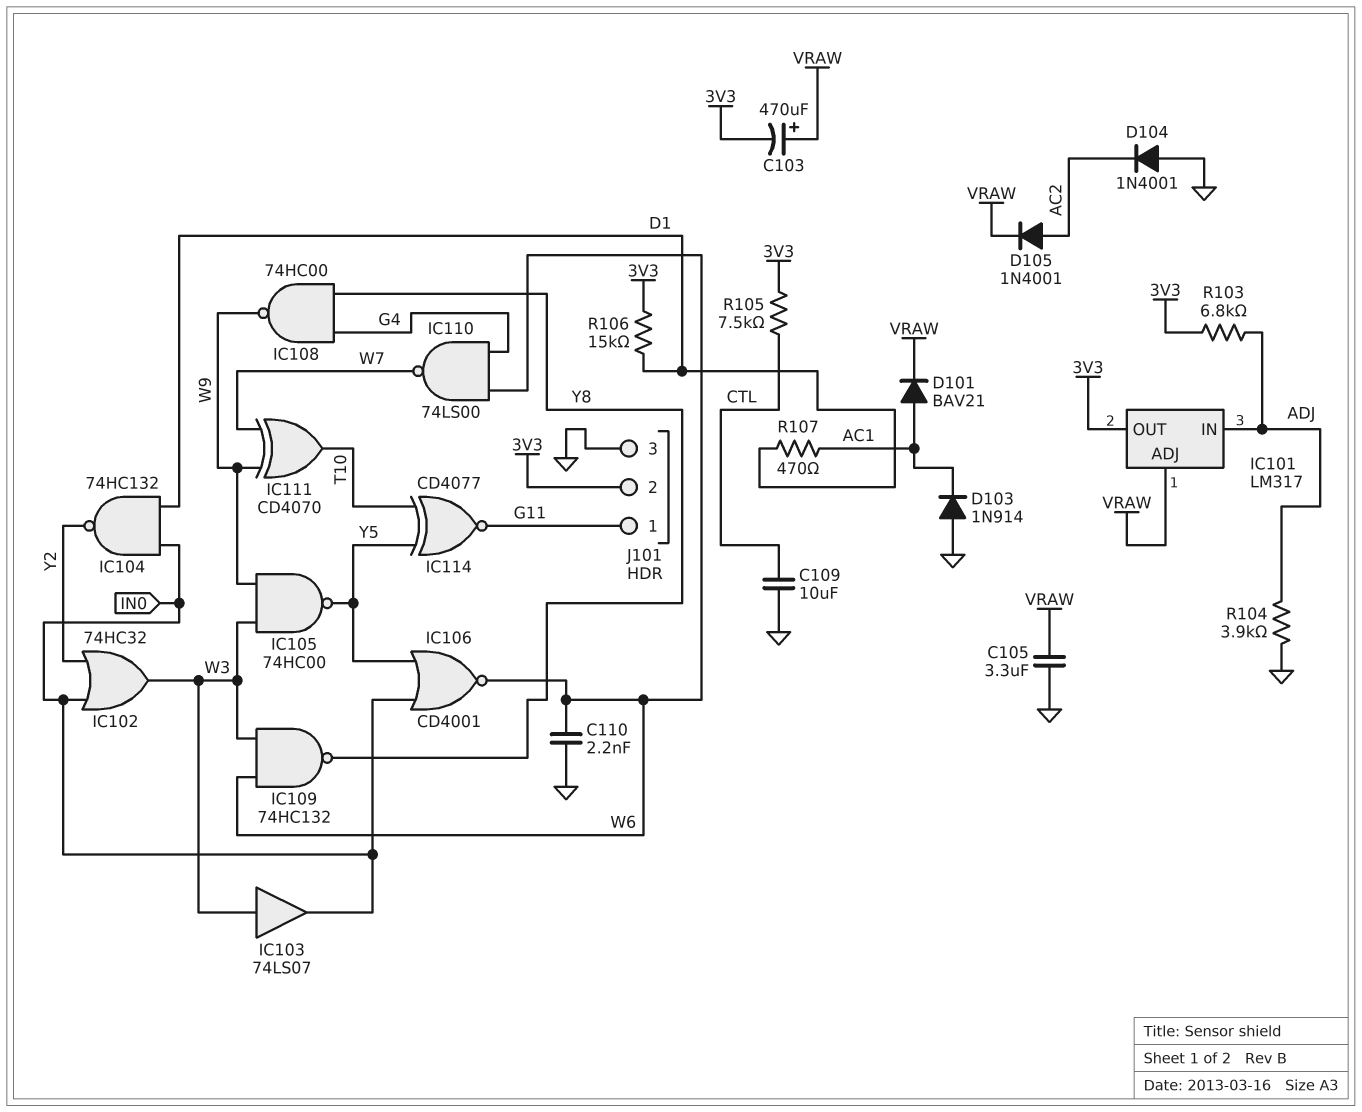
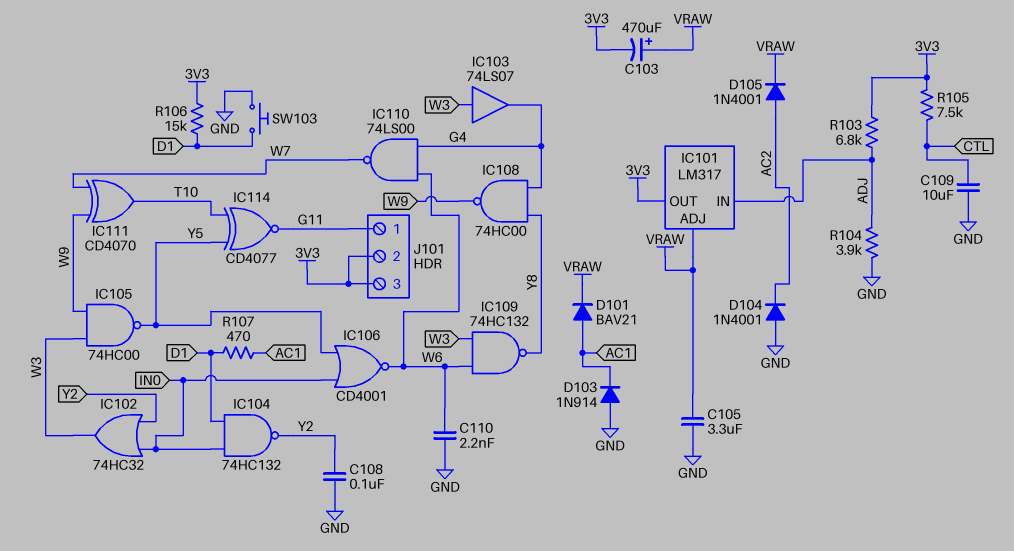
C108: none -> 100nF (GND, Y2)
IC103: buffer 74LS07 (in W3, out IN0) -> buffer 74LS07 (in W3, out G4)
J101 pin 3: GND -> 3V3
SW103: none -> button (D1, GND)

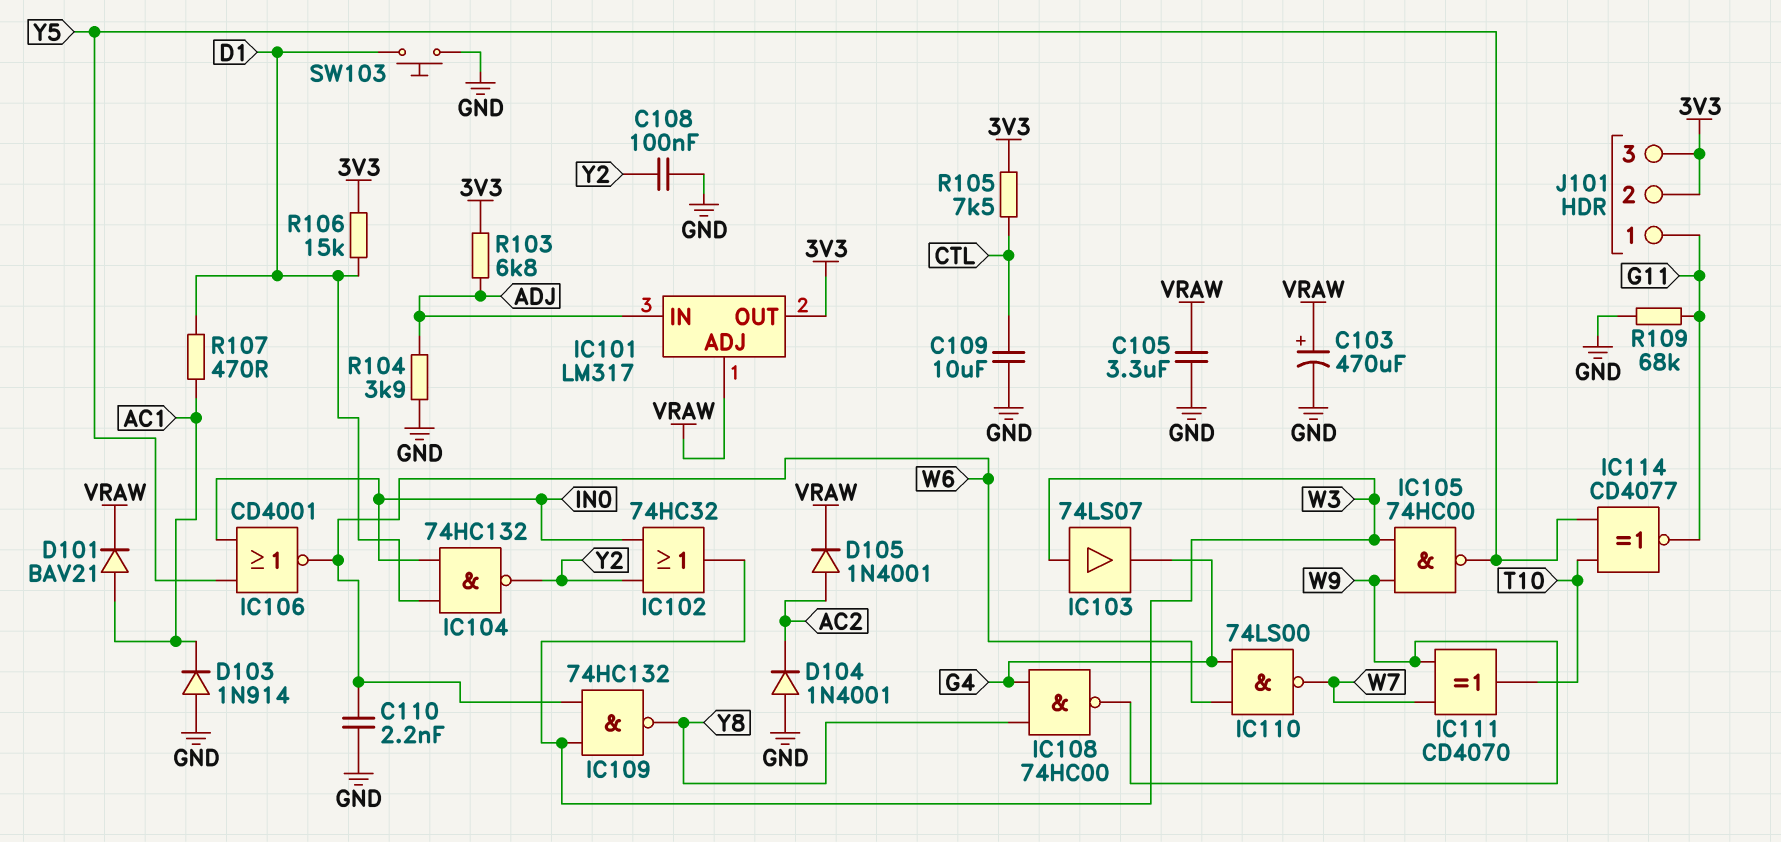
C103: 470uF (plus VRAW, minus 3V3) -> 470uF (plus VRAW, minus GND)
R109: none -> 68k (G11, GND)

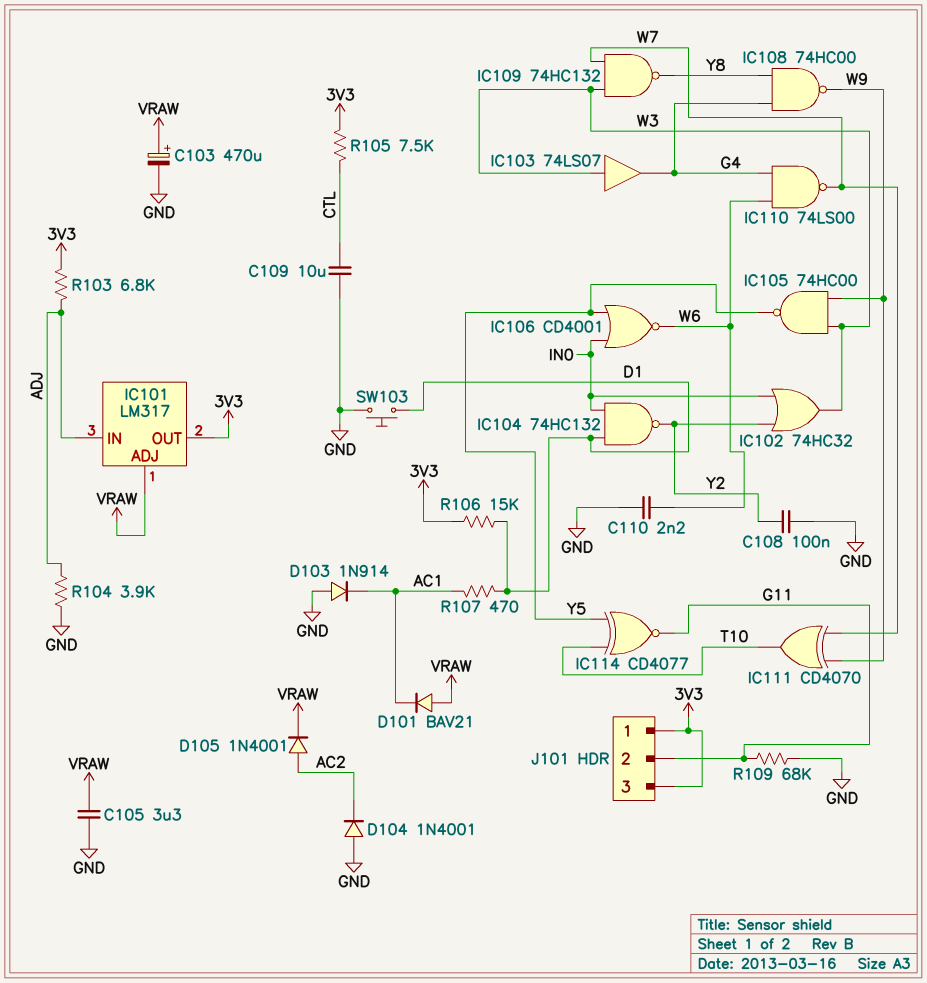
D101: diode BAV21 (A AC1, K VRAW) -> diode BAV21 (A VRAW, K AC1)
IC109: NAND 74HC132 (in W3, in W6, out Y8) -> NAND 74HC132 (in W3, in W7, out Y8)
J101 pin 1: G11 -> 3V3
J101 pin 2: 3V3 -> G11

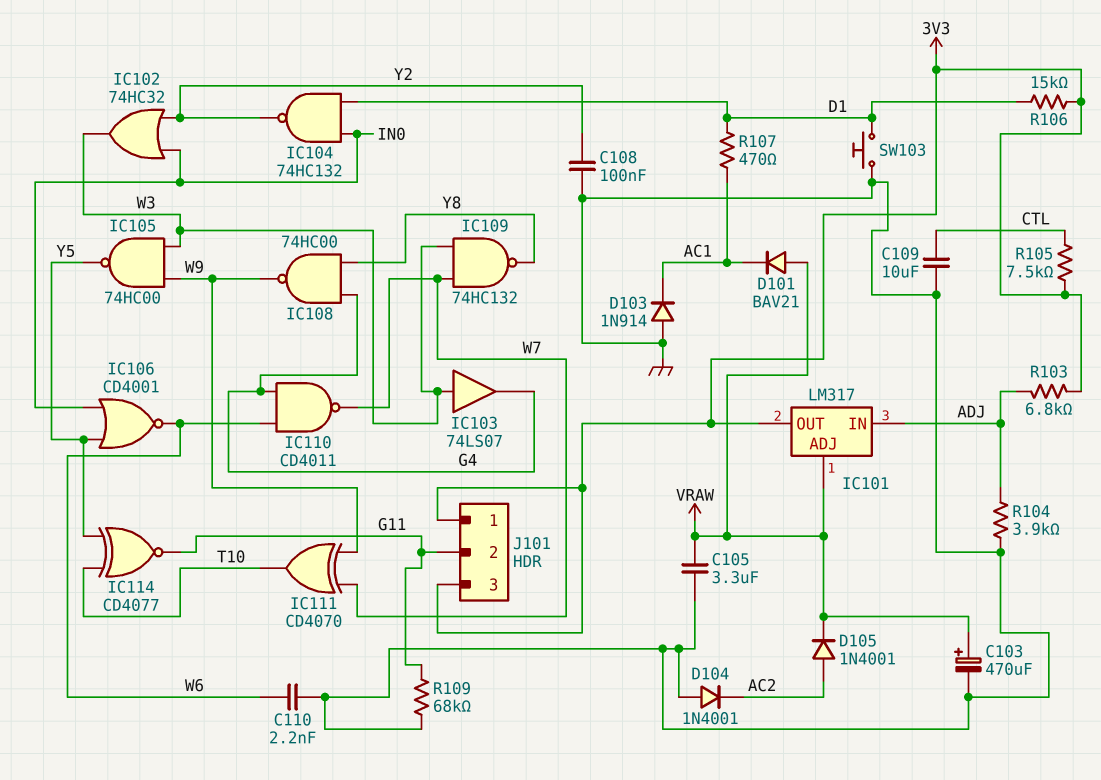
IC110: NAND 74LS00 (in G4, in W6, out W7) -> NAND CD4011 (in G4, in W6, out W7)

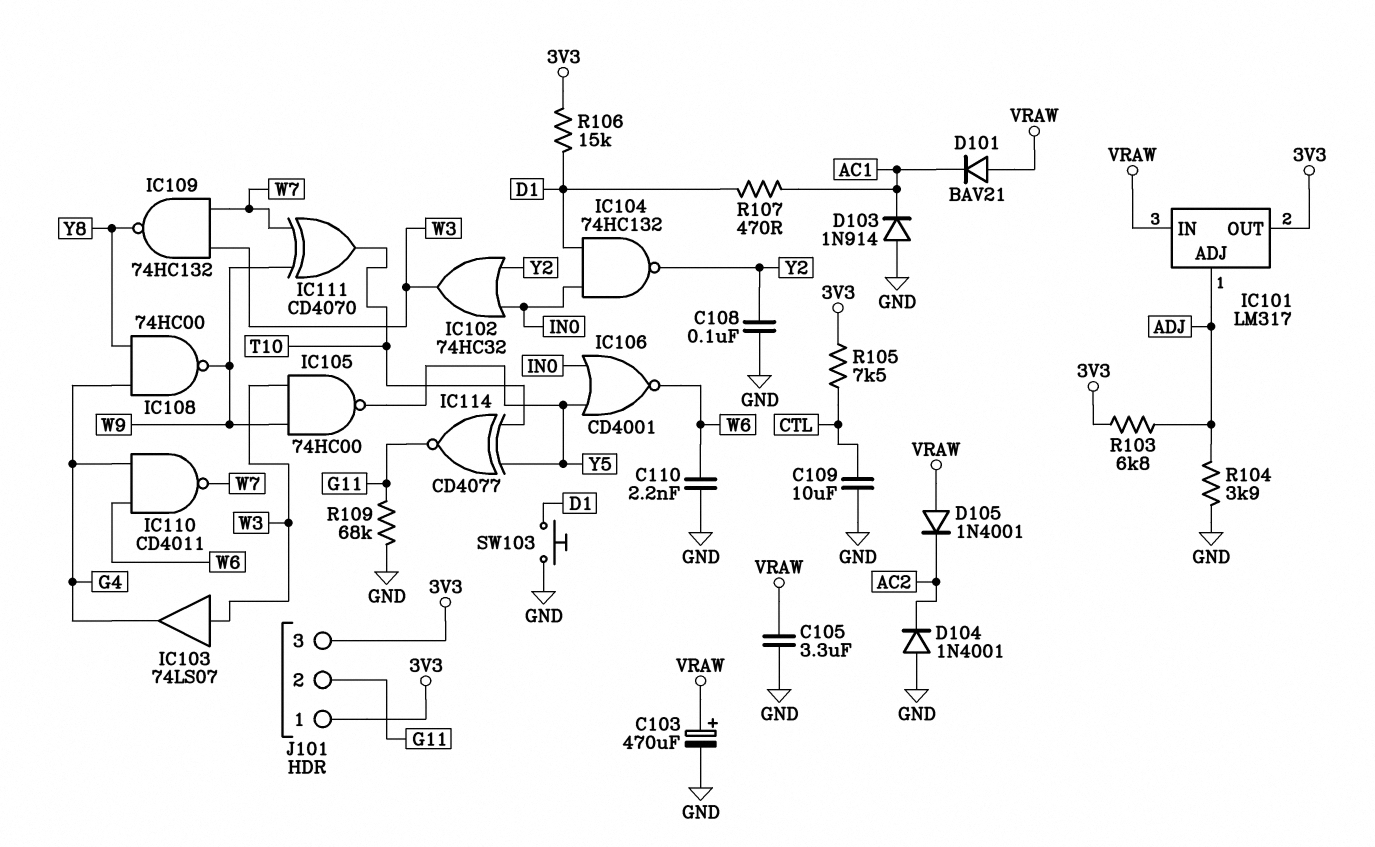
D105: diode 1N4001 (A AC2, K VRAW) -> diode 1N4001 (A VRAW, K AC2)
IC101 pin ADJ: VRAW -> ADJ
IC101 pin IN: ADJ -> VRAW

